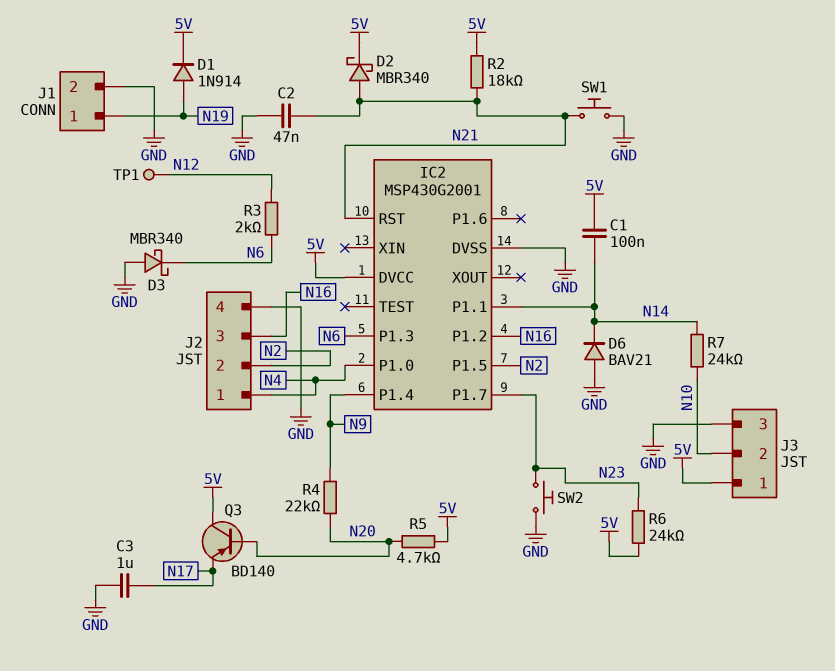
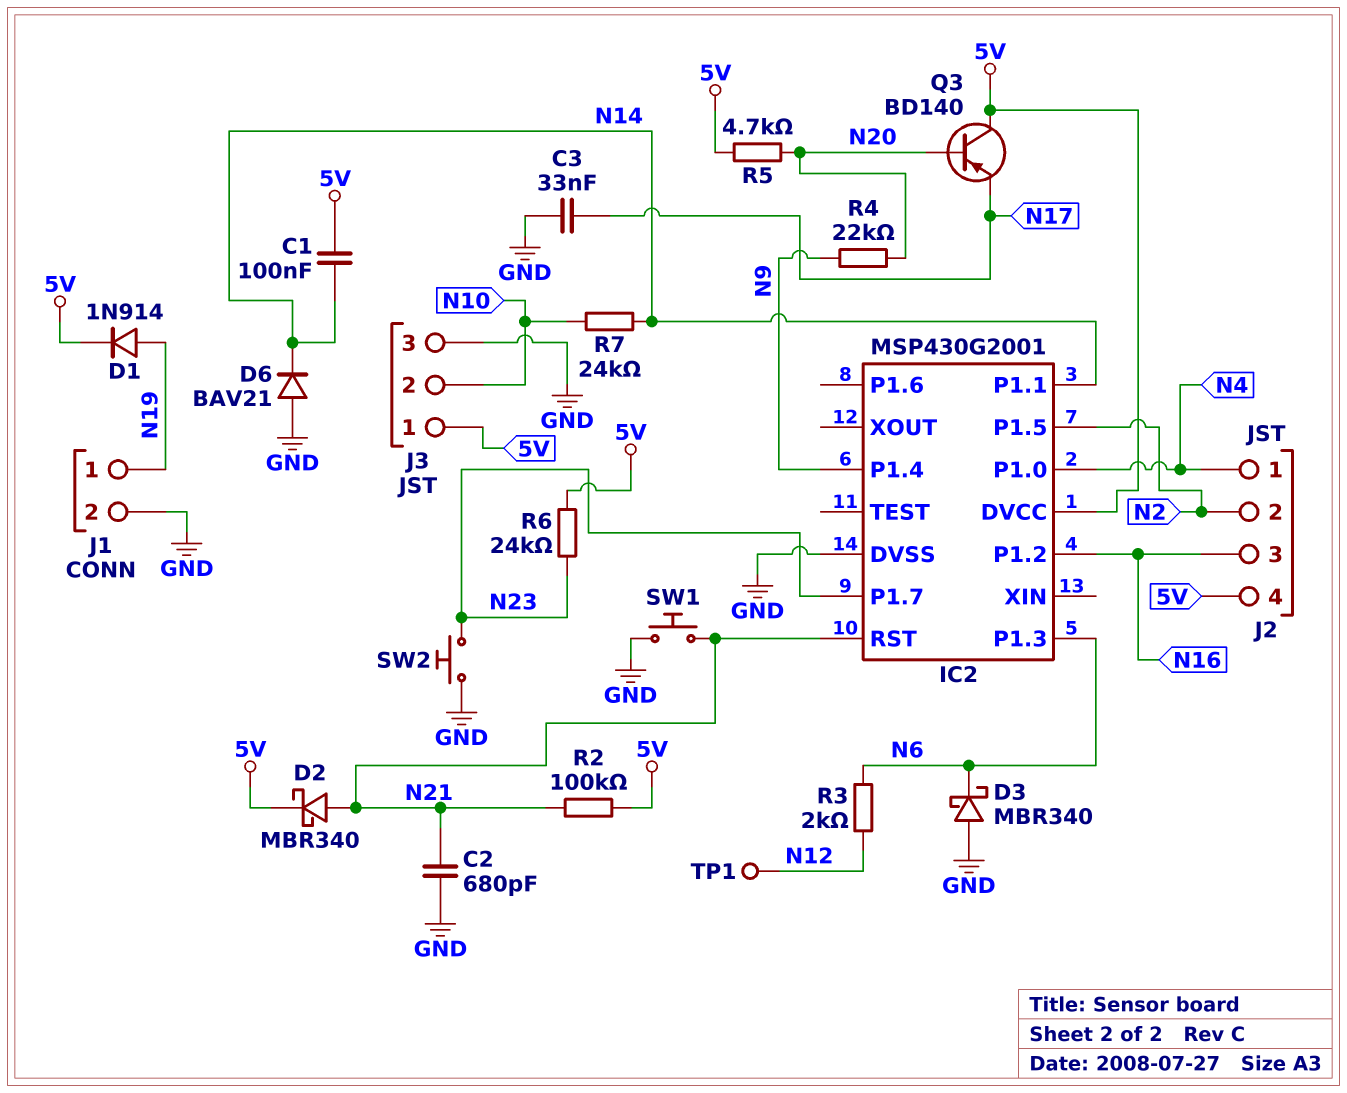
C2: 47nF (GND, N21) -> 680pF (GND, N21)
C3: 1uF (GND, N17) -> 33nF (GND, N17)
J2 pin 4: GND -> 5V
R2: 18k (5V, N21) -> 100k (5V, N21)

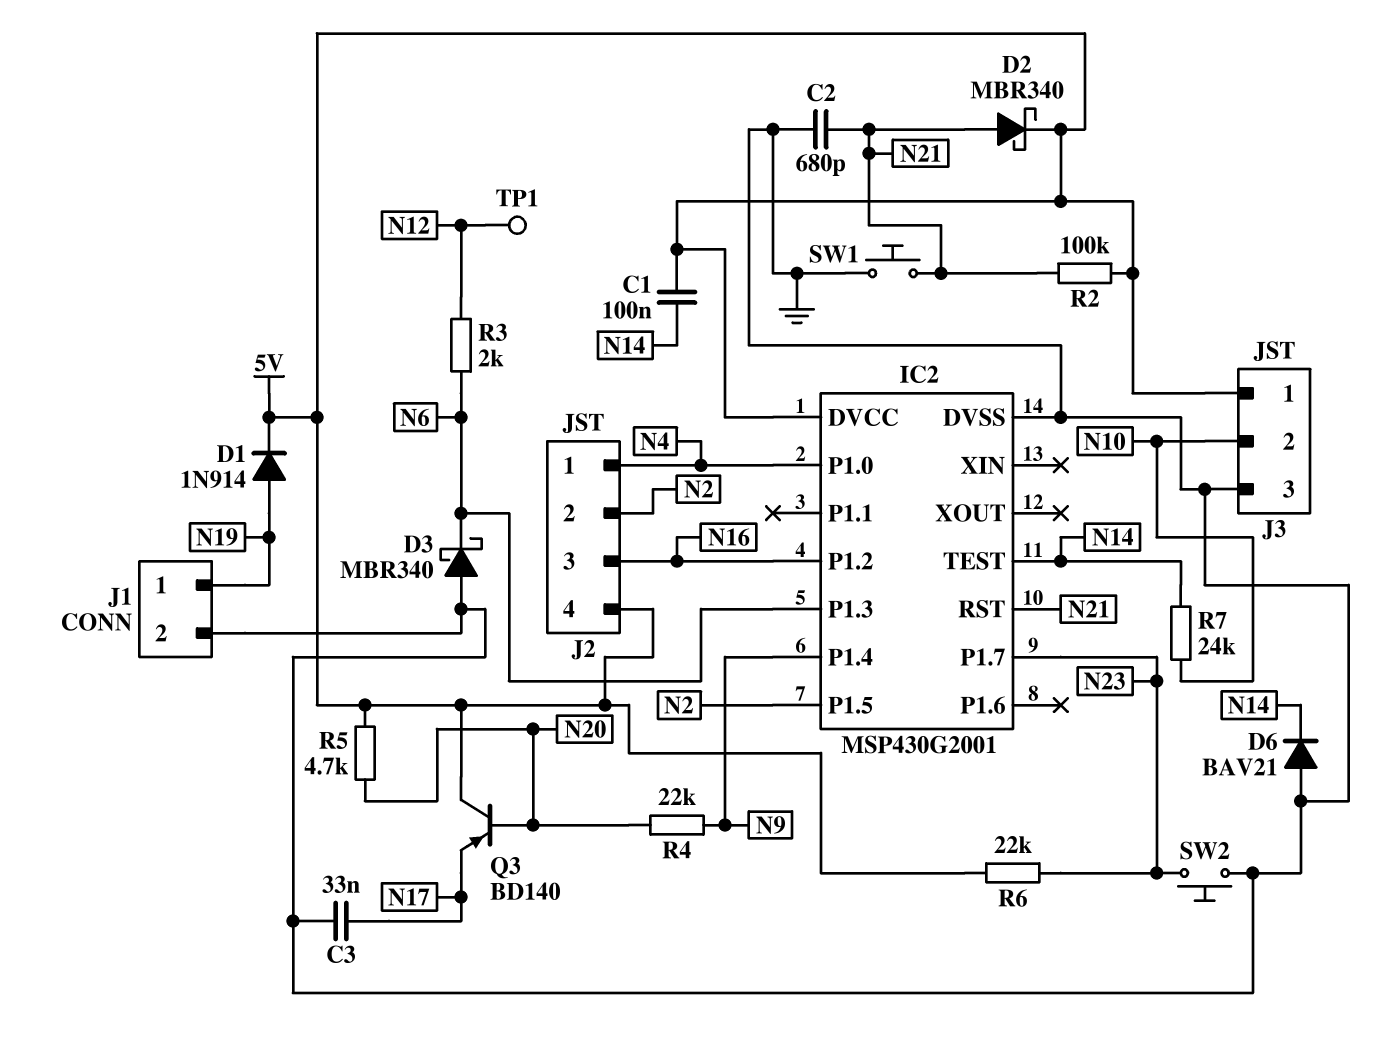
IC2 pin P1.1: N14 -> none
IC2 pin TEST: none -> N14
R6: 24k (5V, N23) -> 22k (5V, N23)

